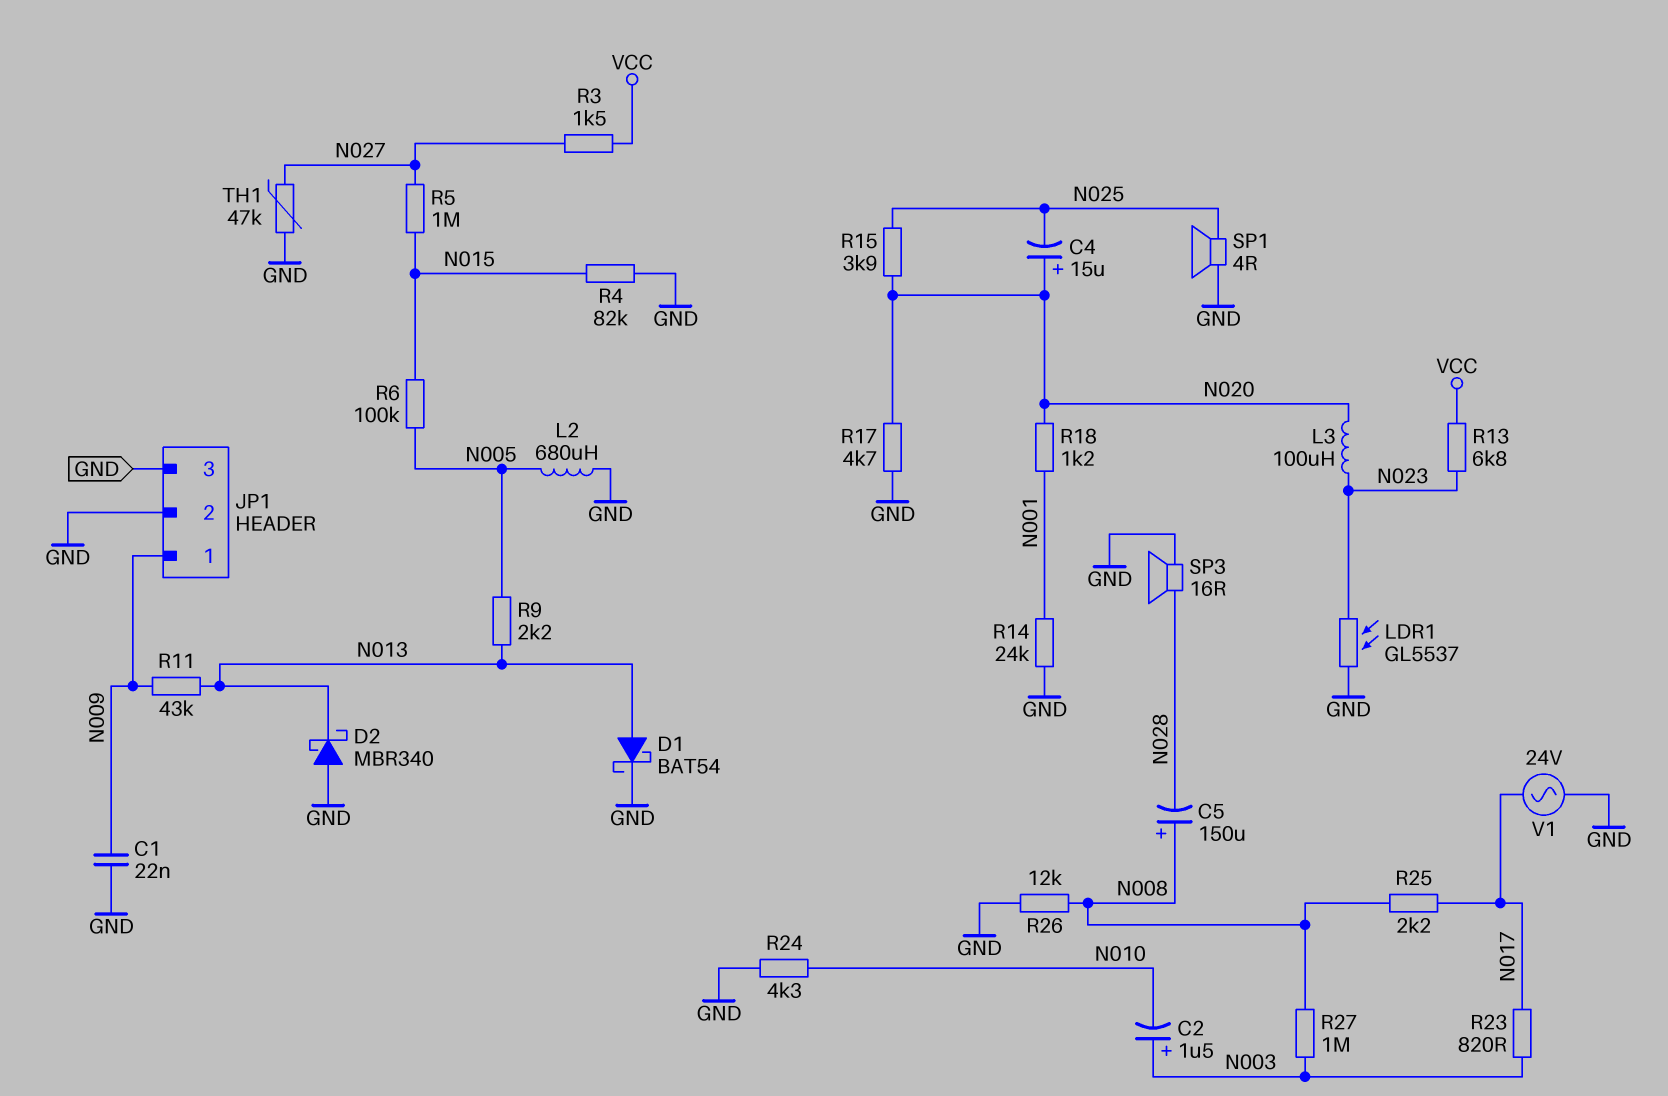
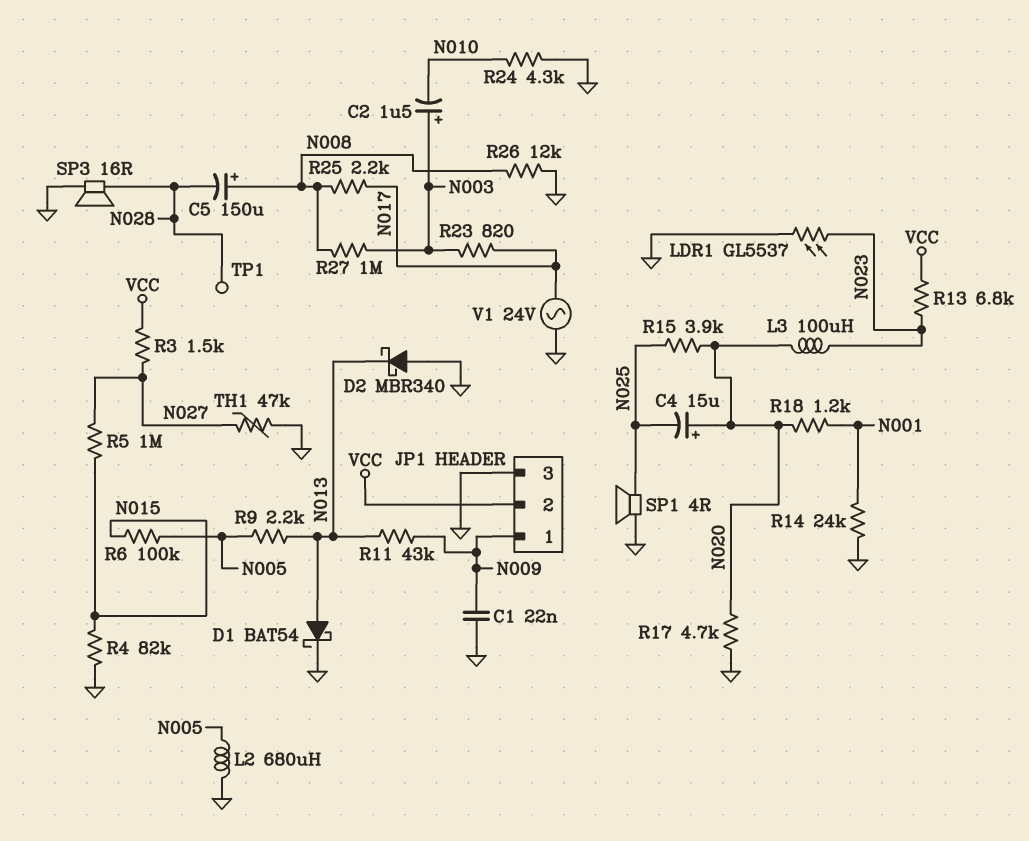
JP1 pin 2: GND -> VCC
TP1: none -> test point (N028)

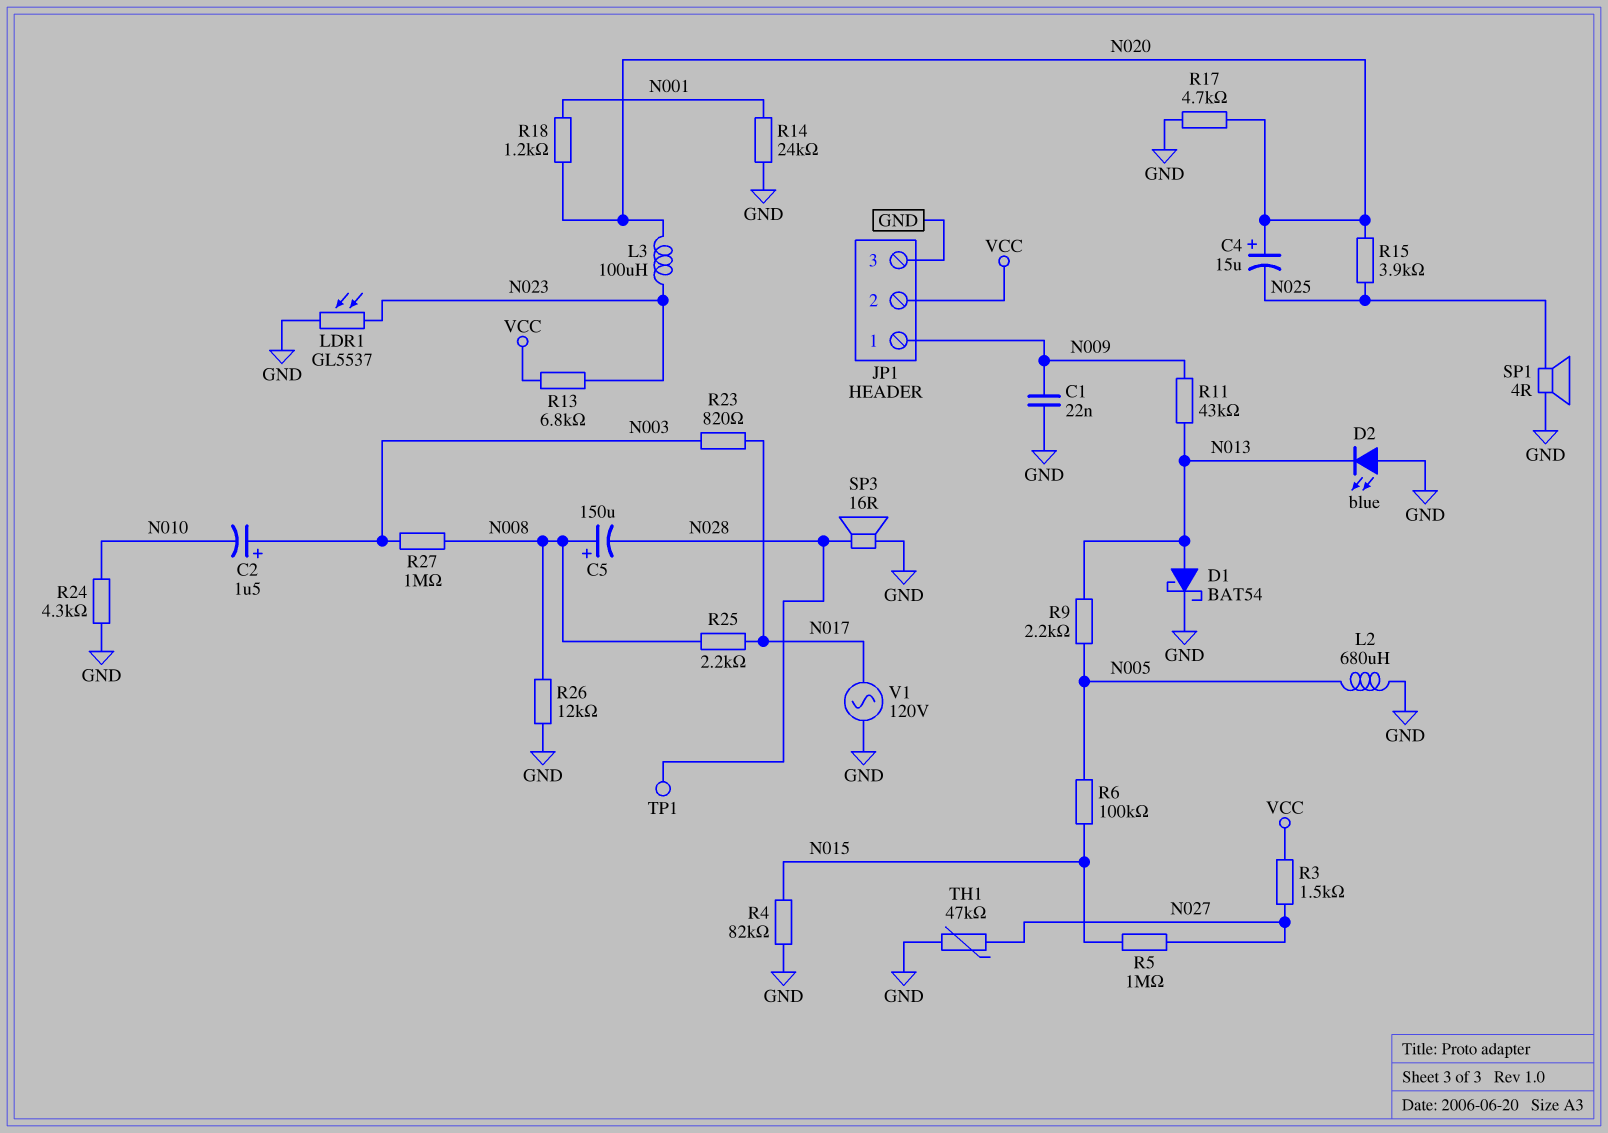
D2: schottky MBR340 (A GND, K N013) -> LED blue (A GND, K N013)
V1: AC 24V (GND, N017) -> AC 120V (GND, N017)

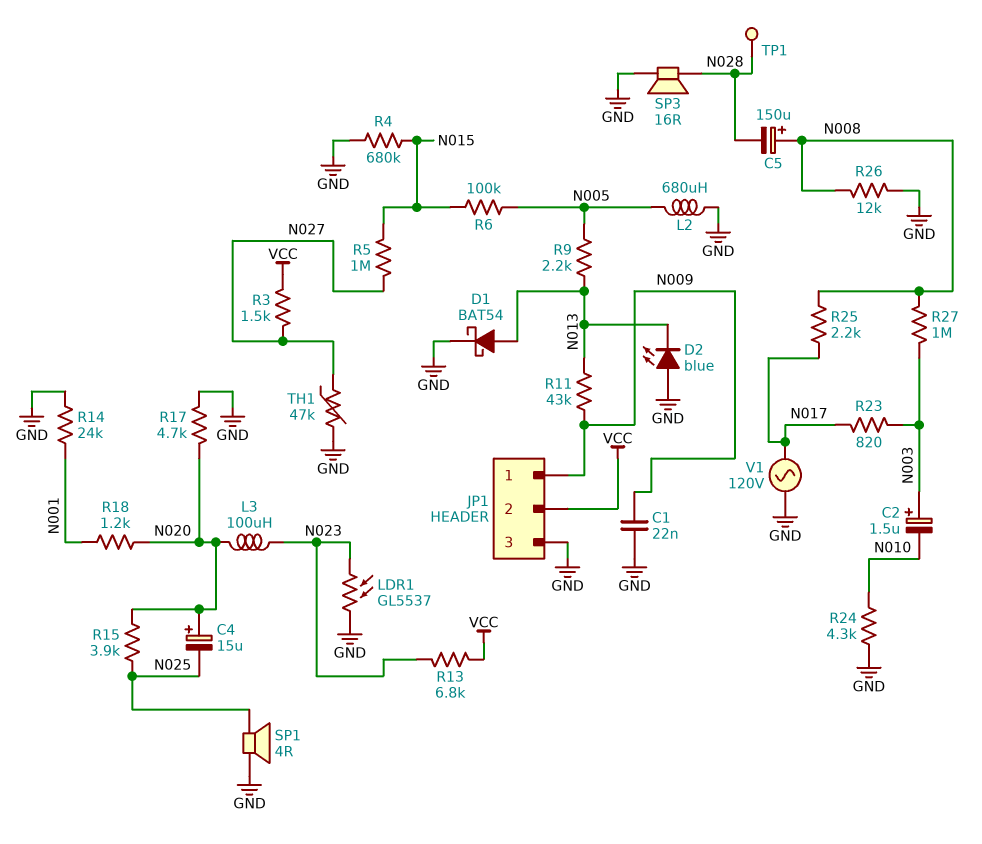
R4: 82k (GND, N015) -> 680k (GND, N015)

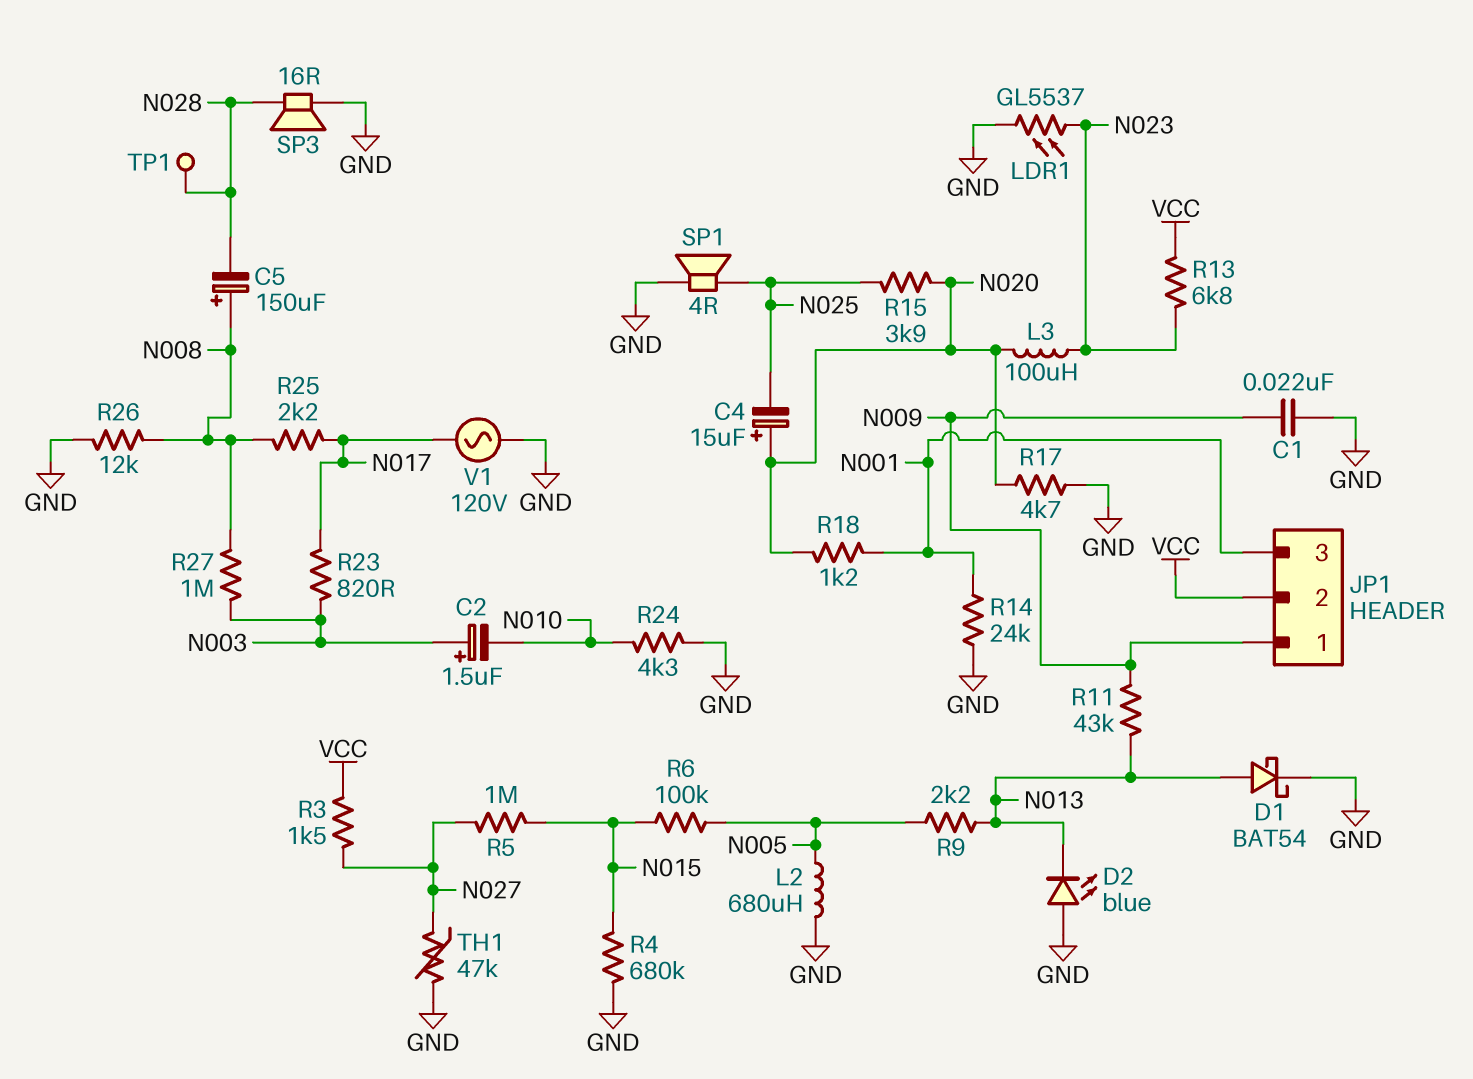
JP1 pin 3: GND -> N001

